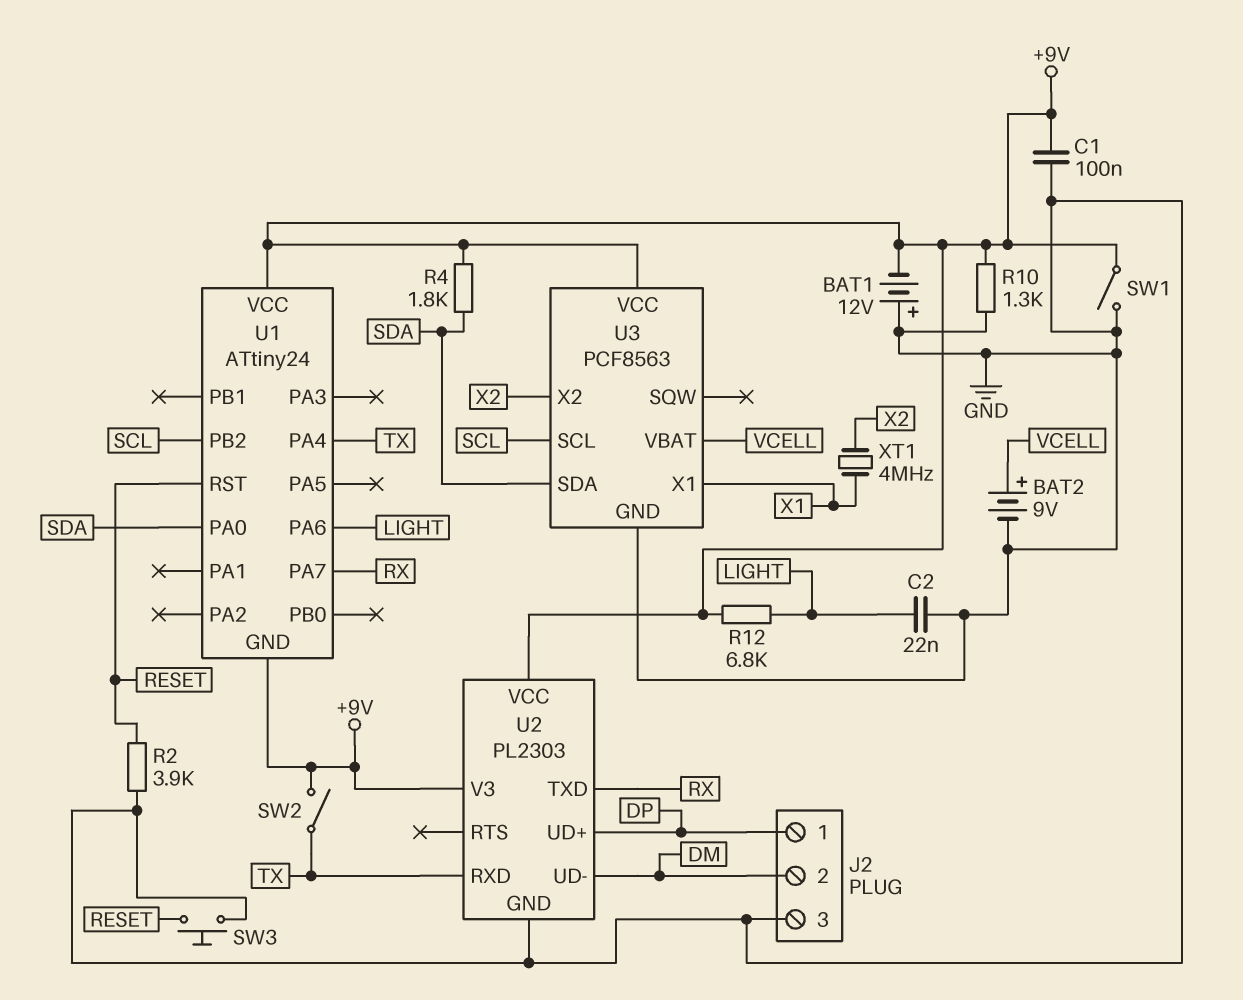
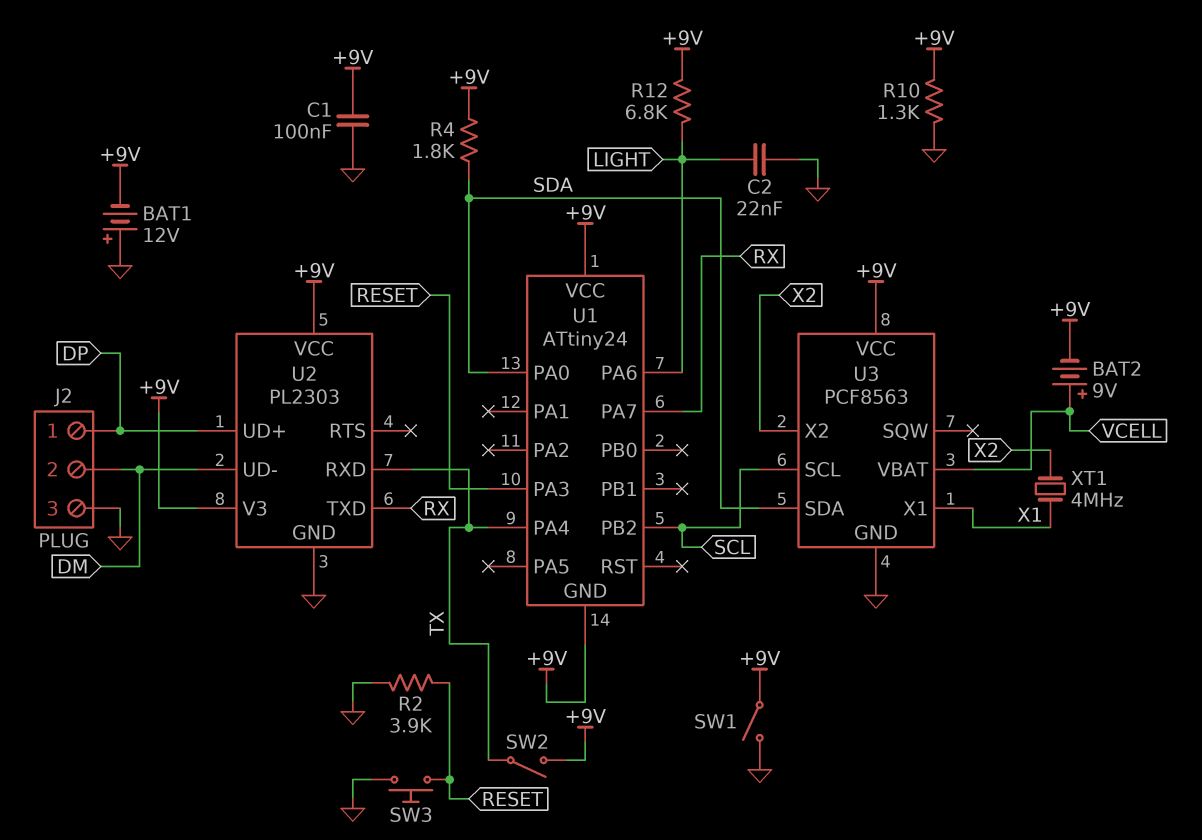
BAT2: 9V (plus VCELL, minus GND) -> 9V (plus VCELL, minus +9V)
U1 pin PA3: none -> RESET
U1 pin RST: RESET -> none

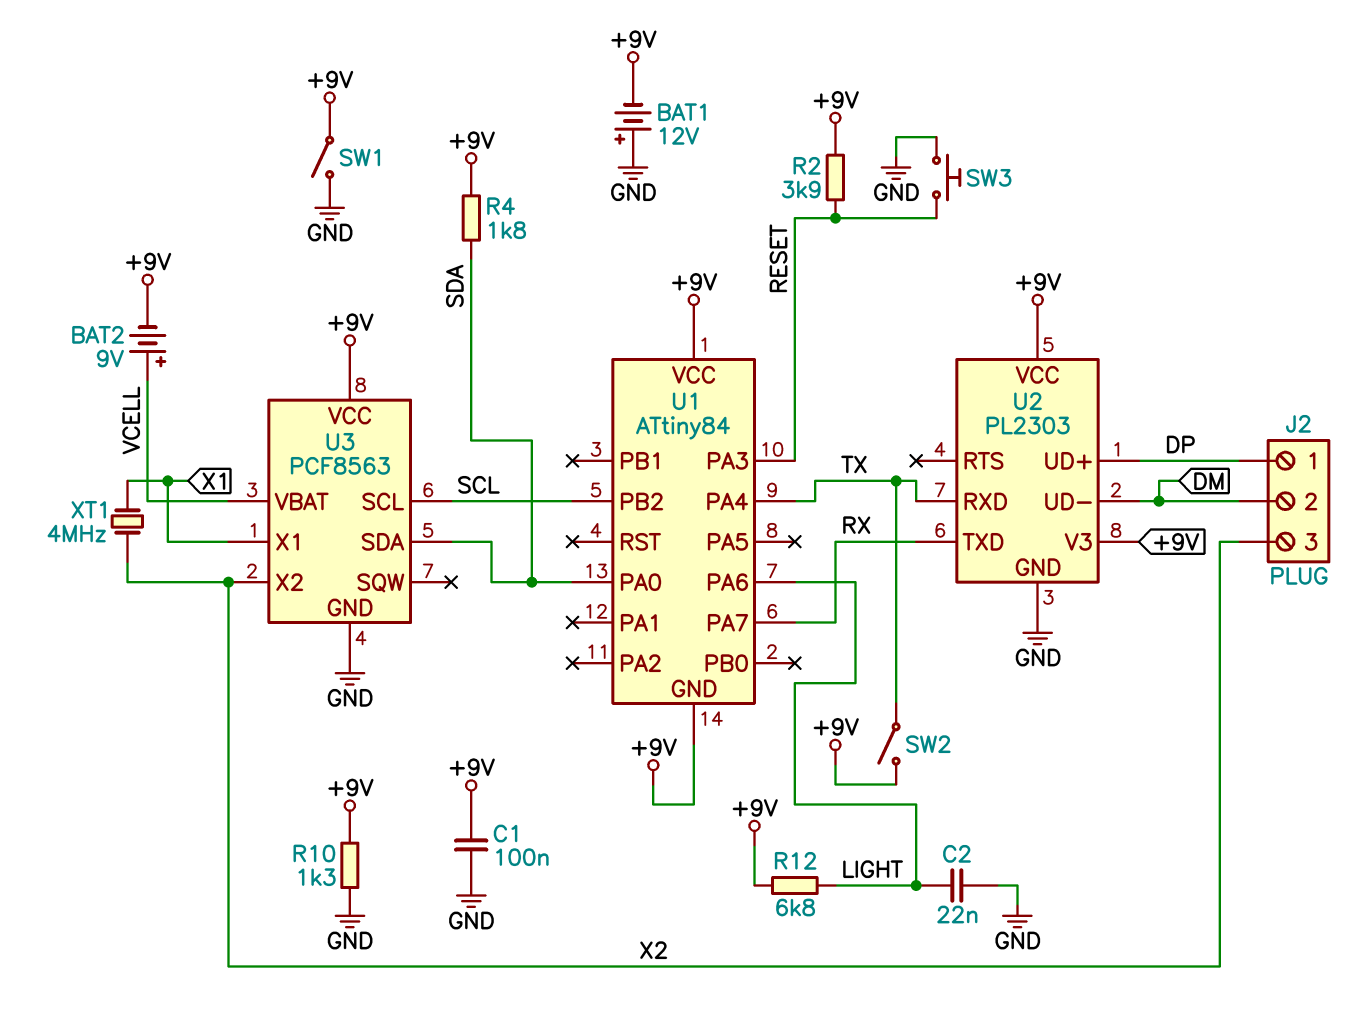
J2 pin 3: GND -> X2
R2: 3.9k (GND, RESET) -> 3.9k (+9V, RESET)
U1: ATtiny24 -> ATtiny84

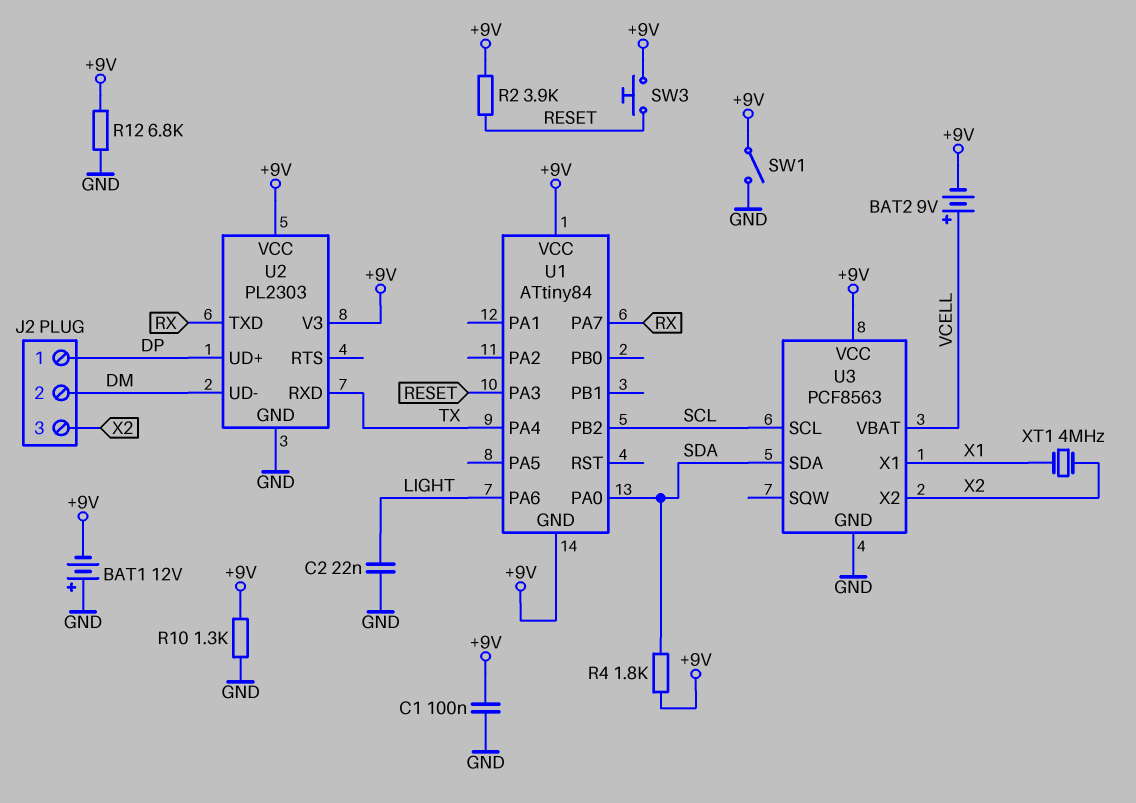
R12: 6.8k (+9V, LIGHT) -> 6.8k (+9V, GND)
SW2: switch (+9V, TX) -> none
SW3: button (GND, RESET) -> button (+9V, RESET)

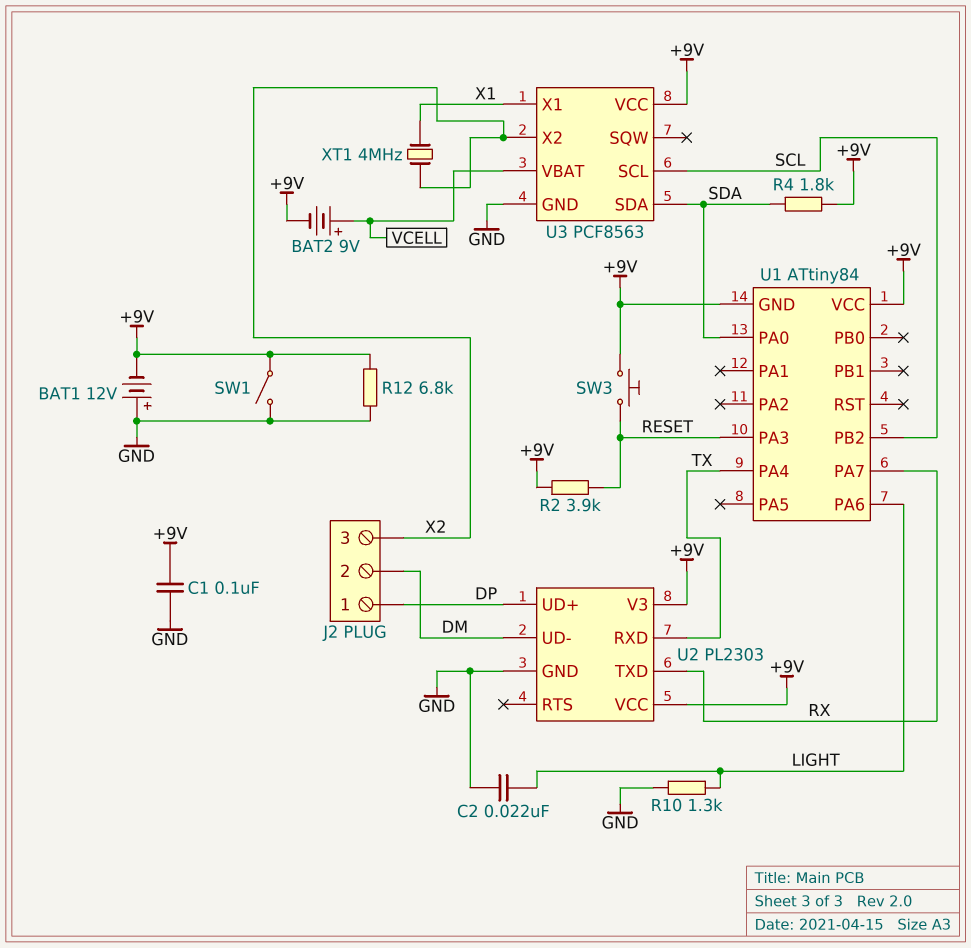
R10: 1.3k (+9V, GND) -> 1.3k (GND, LIGHT)

